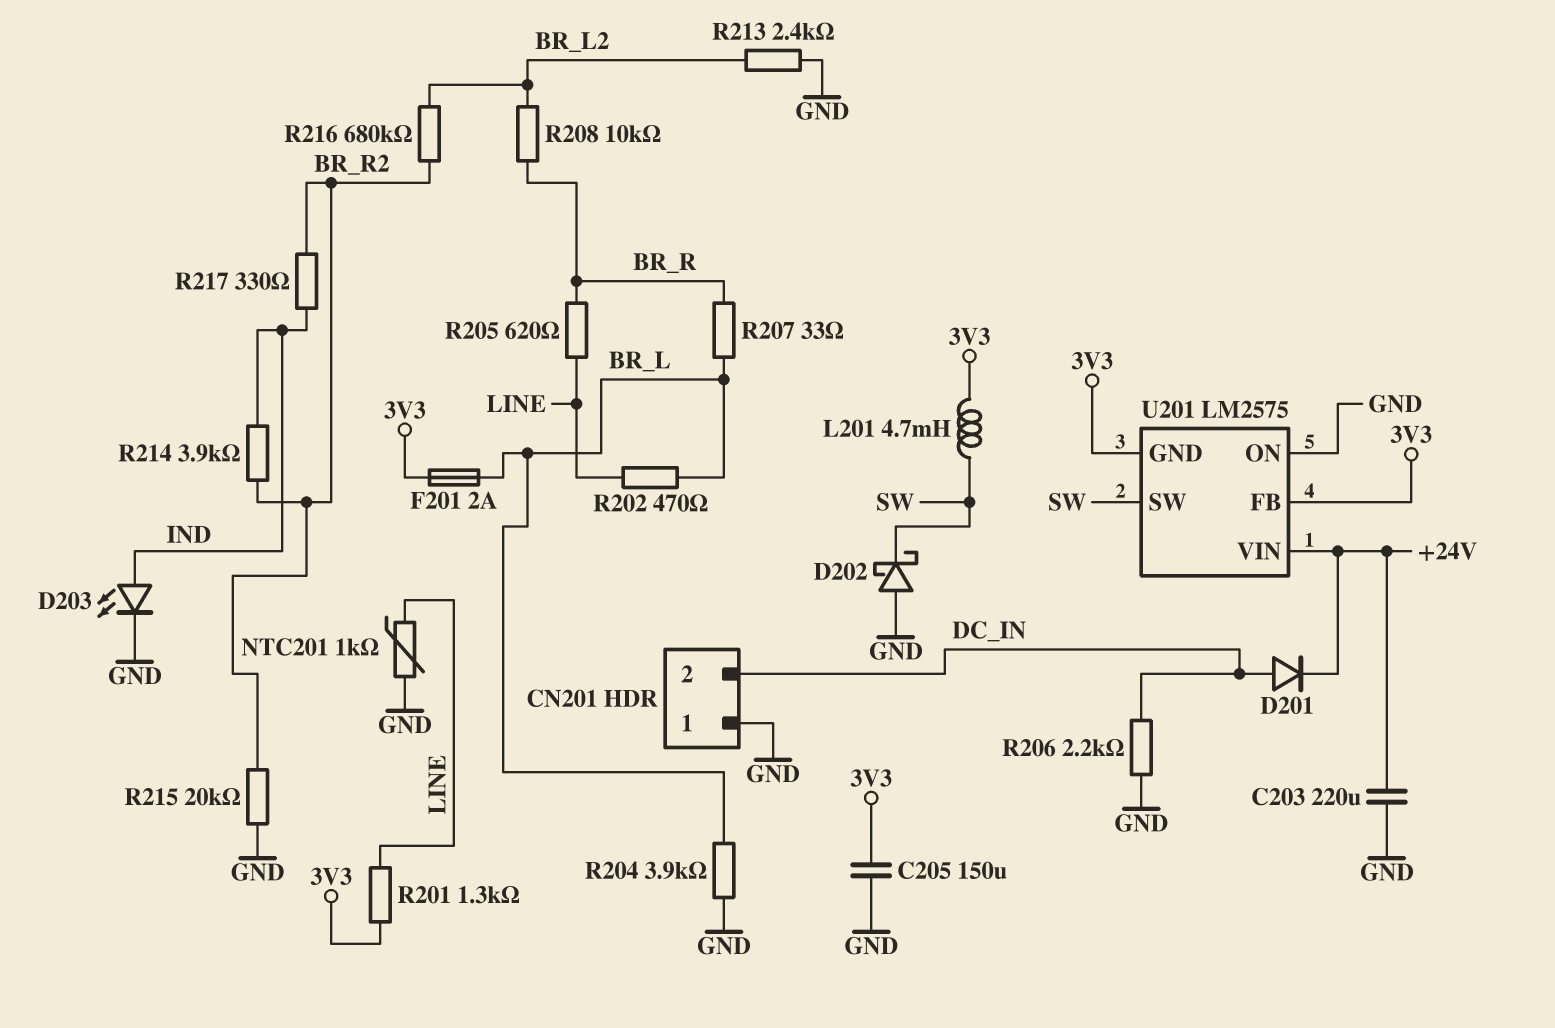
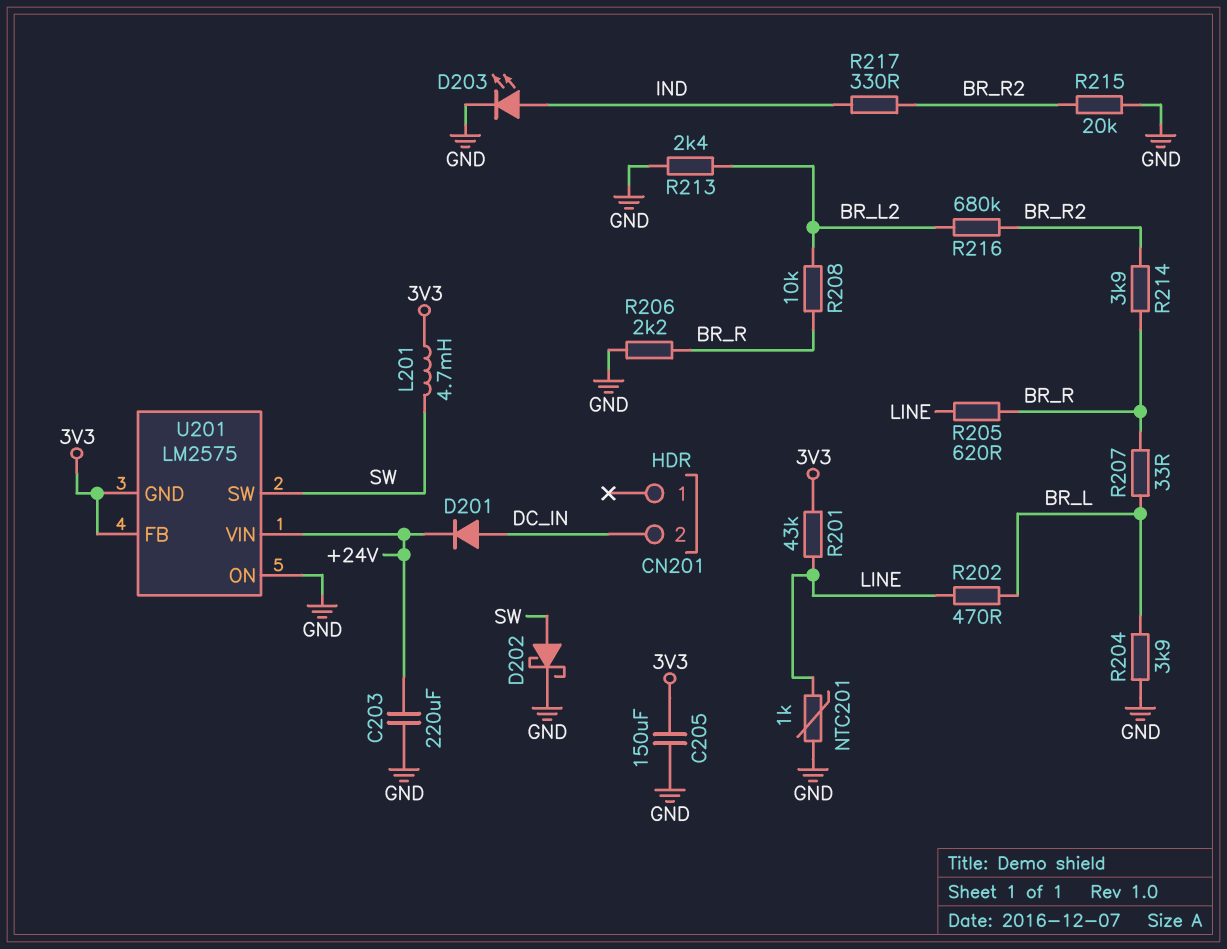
CN201 pin 1: GND -> none
D202: schottky (A GND, K SW) -> schottky (A SW, K GND)
F201: 2A (3V3, BR_L) -> none
R201: 1.3k (3V3, LINE) -> 43k (3V3, LINE)
R206: 2.2k (DC_IN, GND) -> 2.2k (BR_R, GND)
R214: 3.9k (BR_R2, IND) -> 3.9k (BR_R, BR_R2)

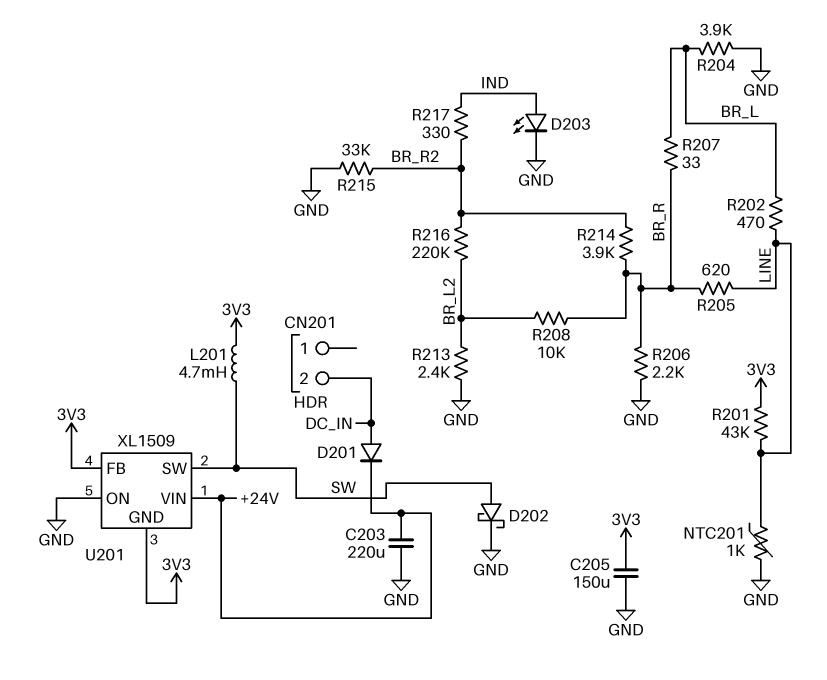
R215: 20k (BR_R2, GND) -> 33k (BR_R2, GND)
R216: 680k (BR_L2, BR_R2) -> 220k (BR_L2, BR_R2)
U201: LM2575 -> XL1509

